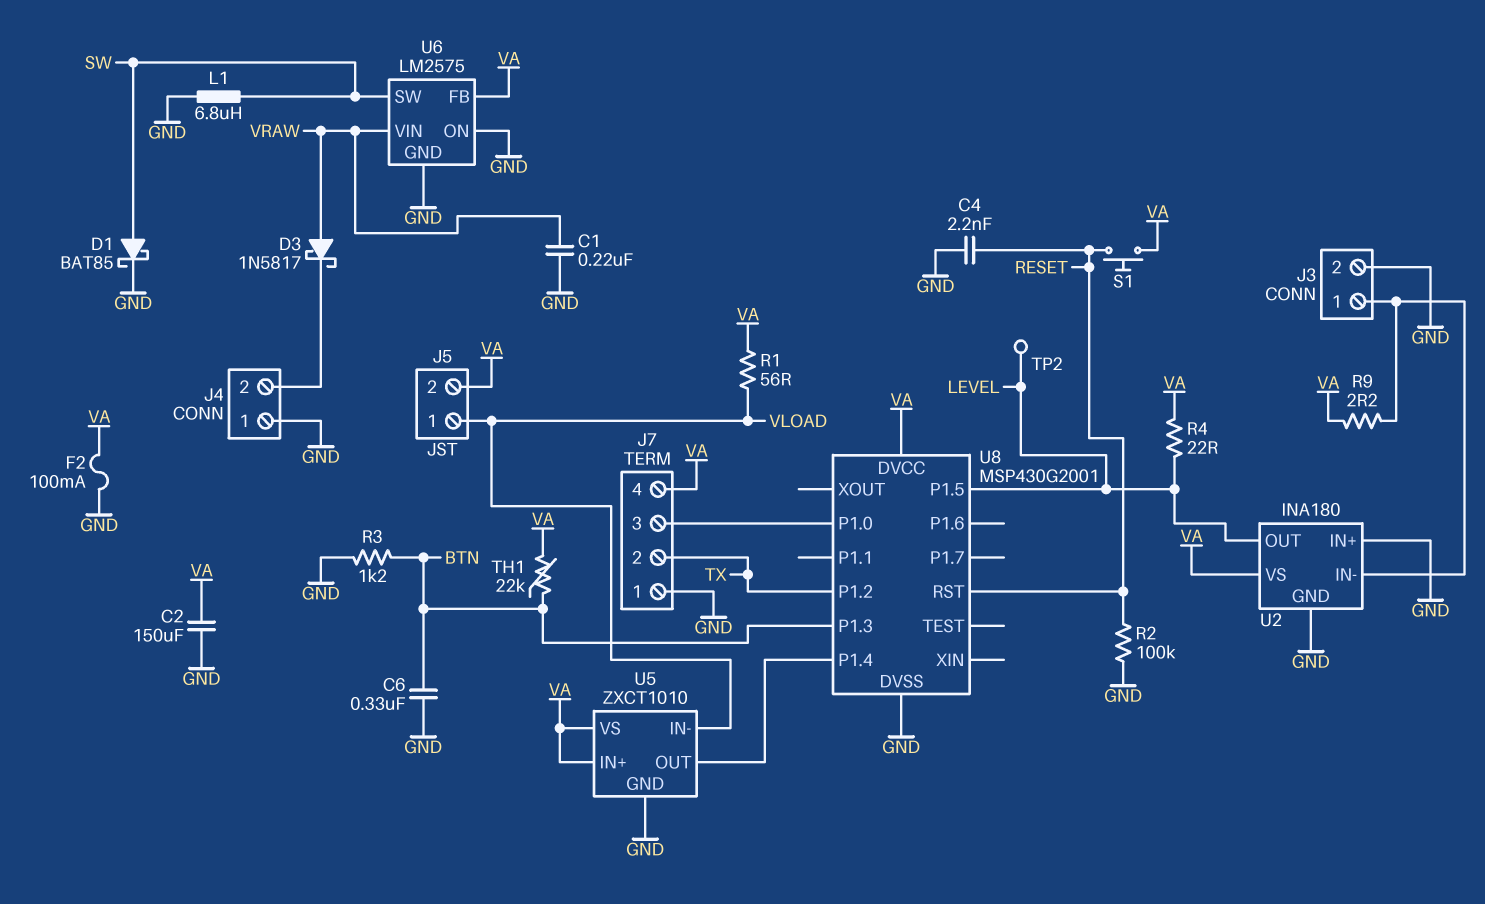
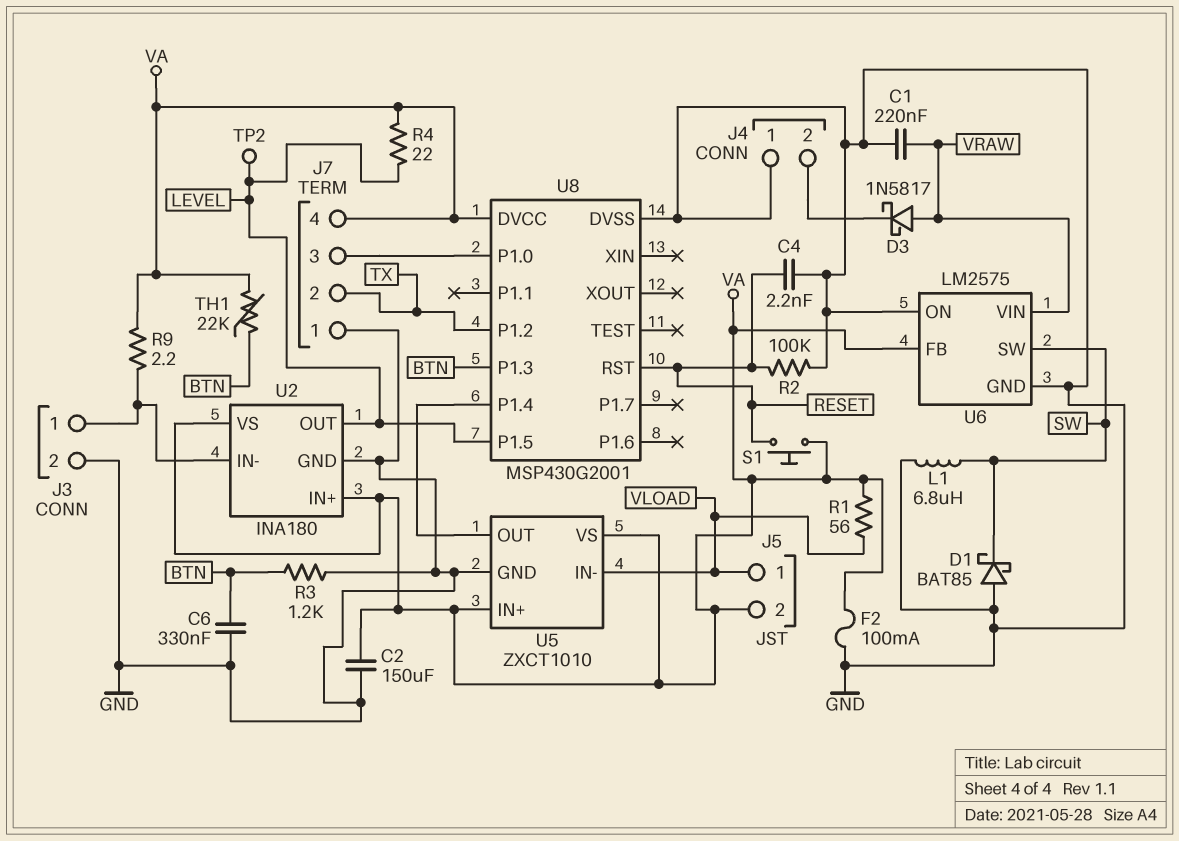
D1: schottky BAT85 (A SW, K GND) -> schottky BAT85 (A GND, K SW)
U2 pin IN+: GND -> VA

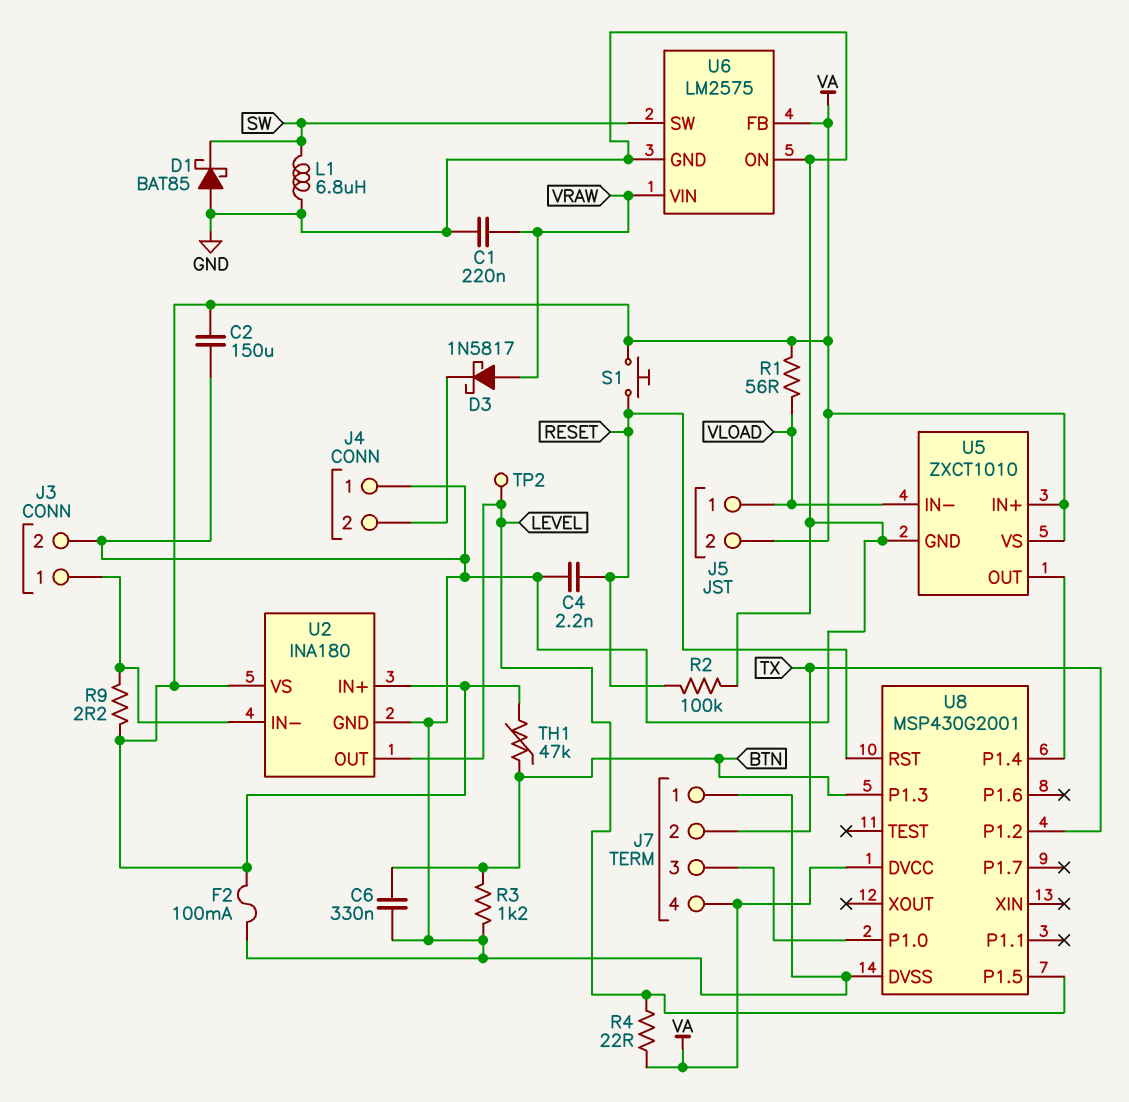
TH1: 22k (BTN, VA) -> 47k (BTN, VA)

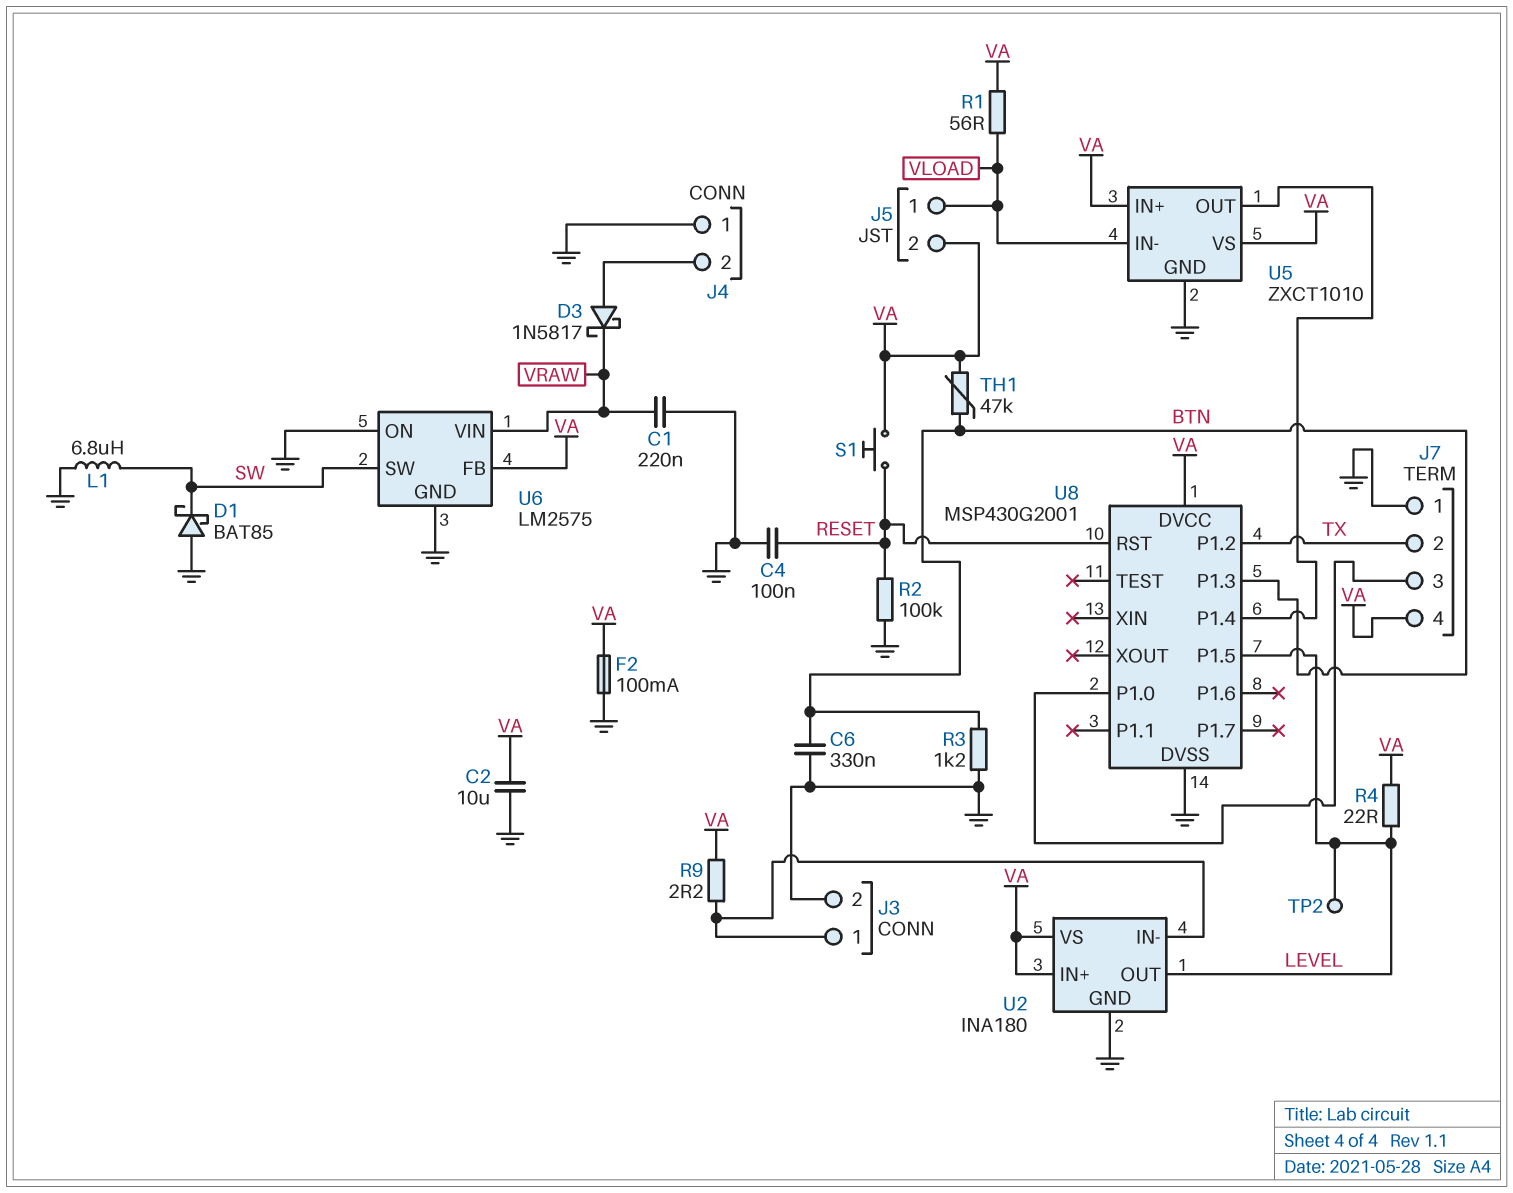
C2: 150uF (GND, VA) -> 10uF (GND, VA)
C4: 2.2nF (GND, RESET) -> 100nF (GND, RESET)
D3: schottky 1N5817 (A VRAW, K J4/2) -> schottky 1N5817 (A J4/2, K VRAW)

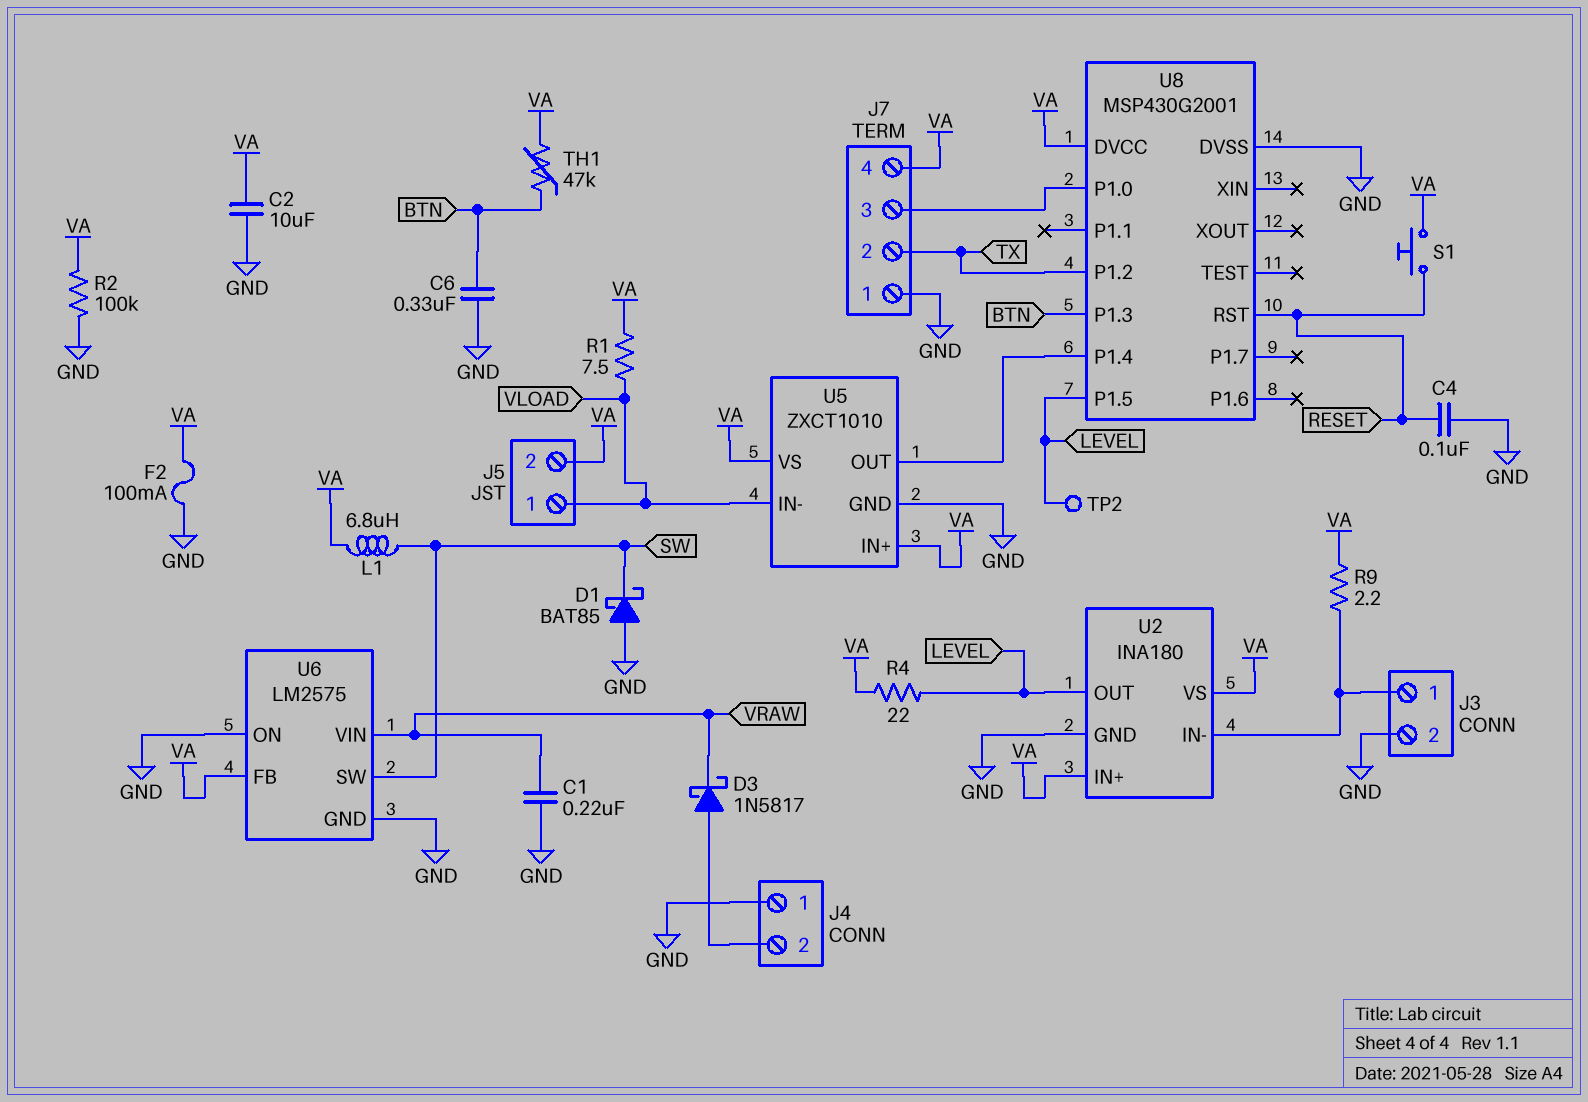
L1: 6.8uH (GND, SW) -> 6.8uH (SW, VA)
R1: 56 (VA, VLOAD) -> 7.5 (VA, VLOAD)
R2: 100k (GND, RESET) -> 100k (GND, VA)
R3: 1.2k (BTN, GND) -> none

